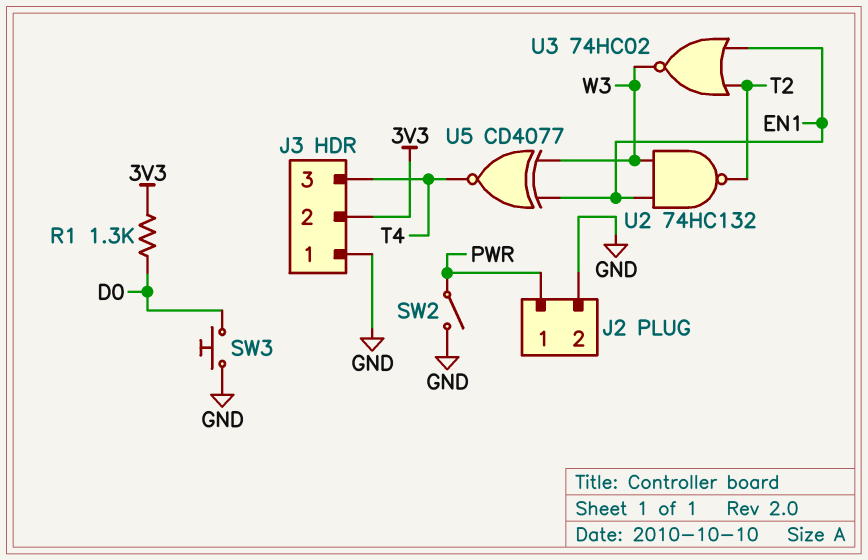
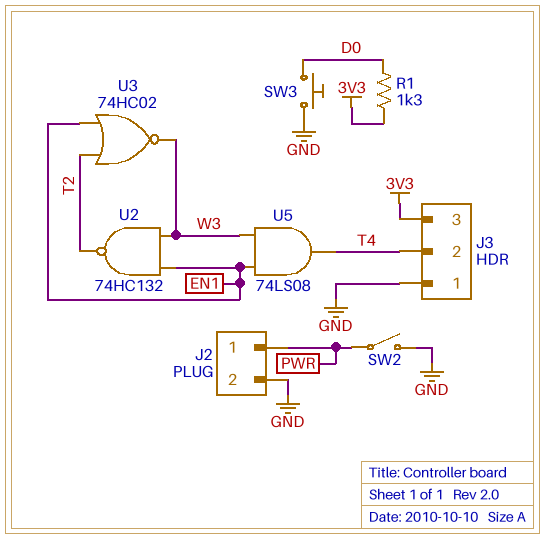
J3 pin 2: 3V3 -> T4
J3 pin 3: T4 -> 3V3
U5: XNOR CD4077 (in EN1, in W3, out T4) -> AND 74LS08 (in EN1, in W3, out T4)

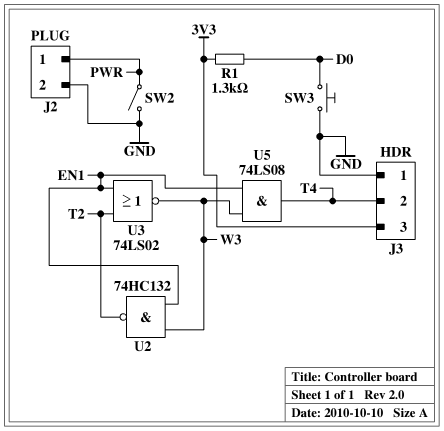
U3: NOR 74HC02 (in EN1, in T2, out W3) -> NOR 74LS02 (in EN1, in T2, out W3)

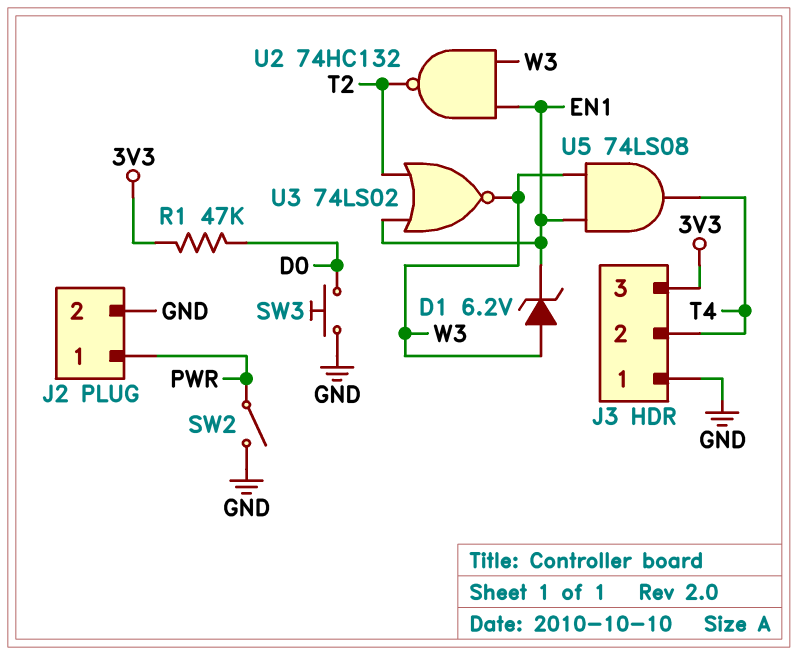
D1: none -> zener 6.2V (A W3, K EN1)
R1: 1.3k (3V3, D0) -> 47k (3V3, D0)

